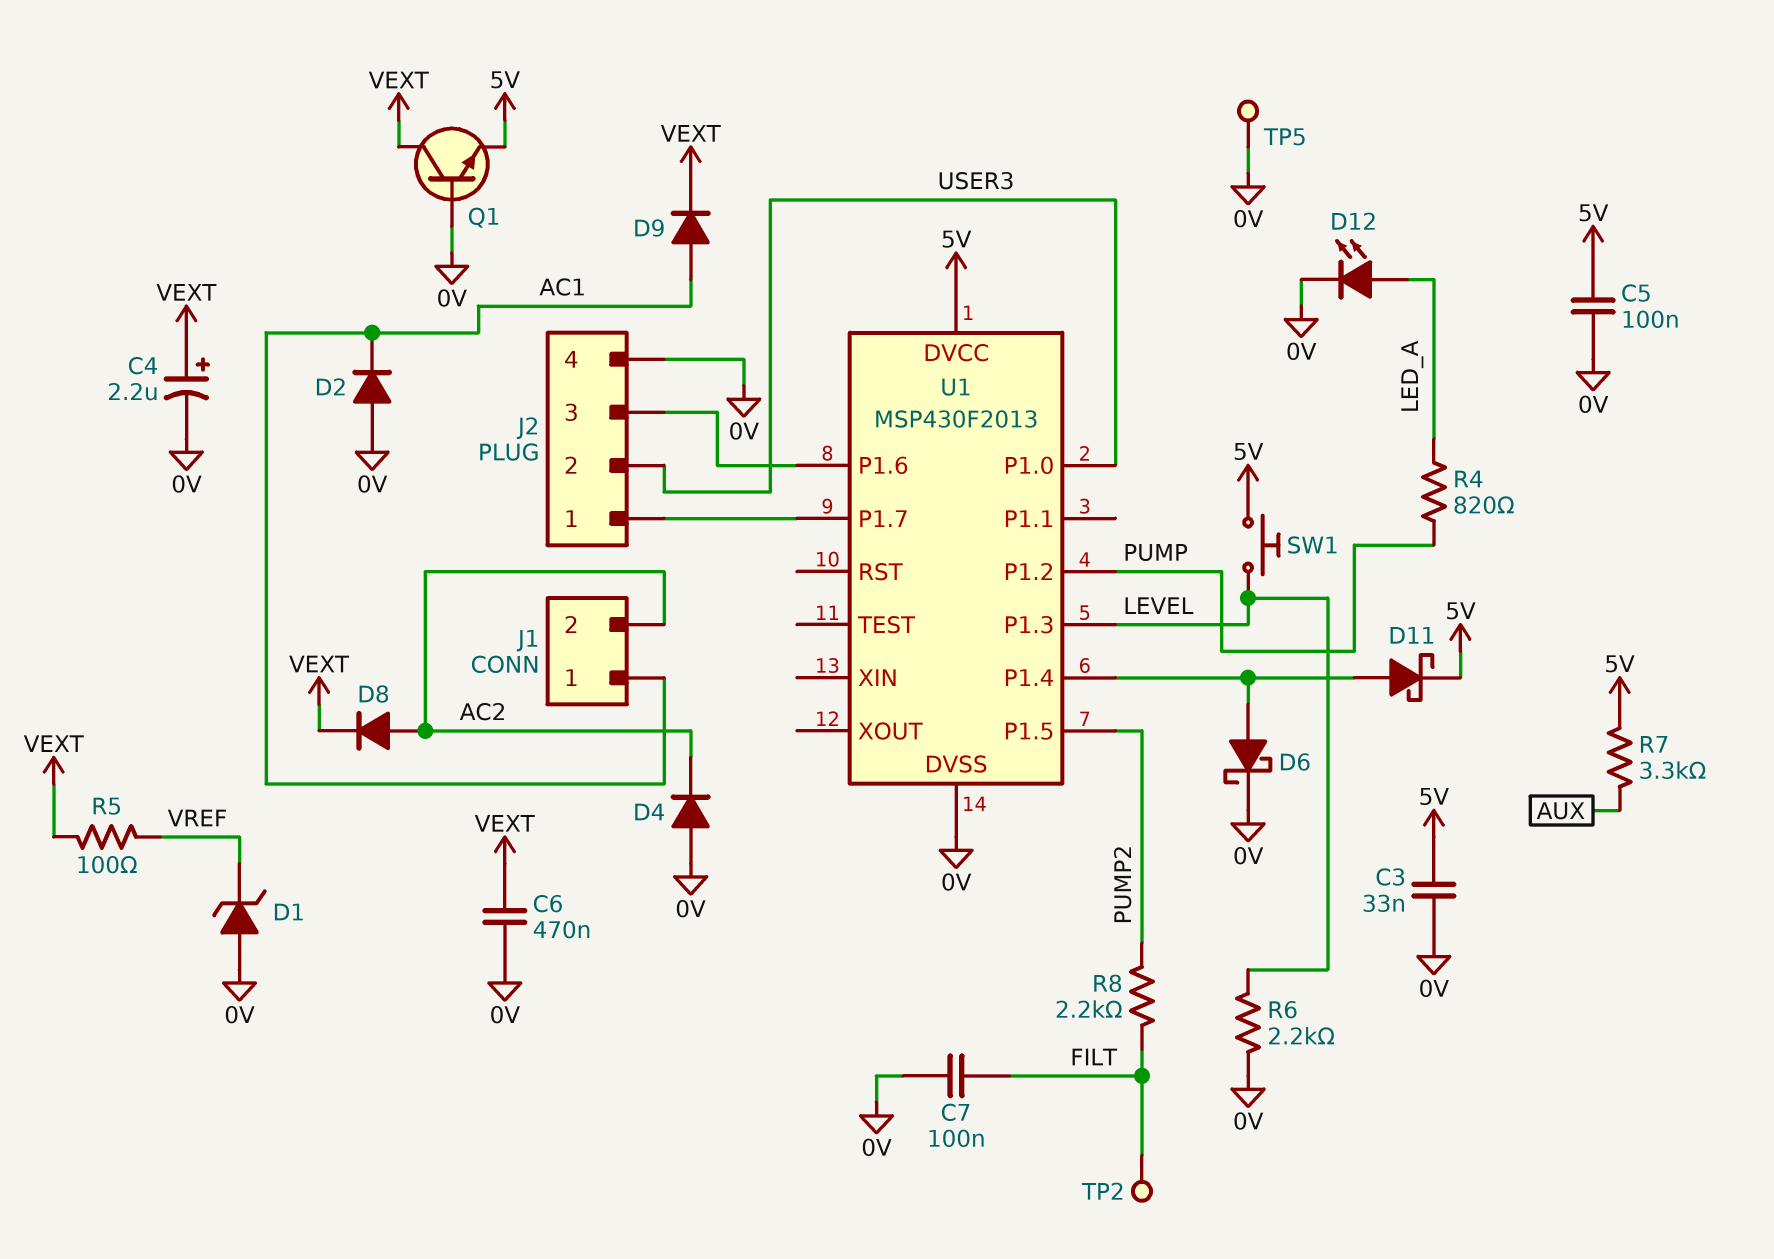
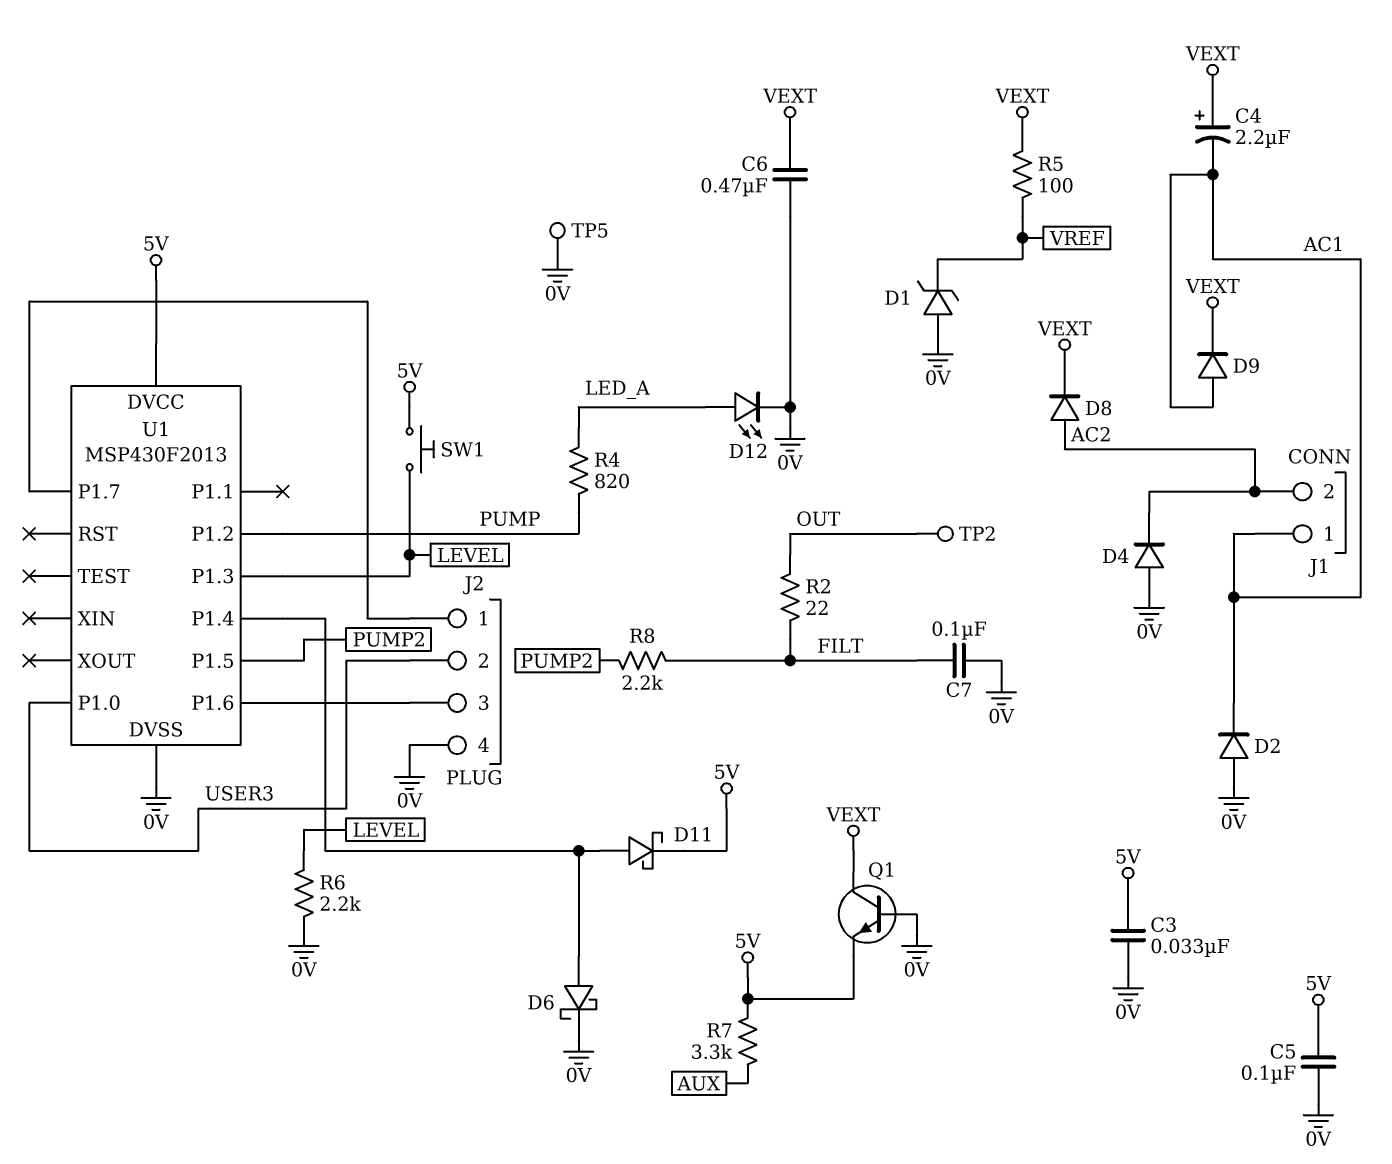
C4: 2.2uF (plus VEXT, minus 0V) -> 2.2uF (plus VEXT, minus AC1)
R2: none -> 22 (FILT, OUT)
TP2: test point (FILT) -> test point (OUT)

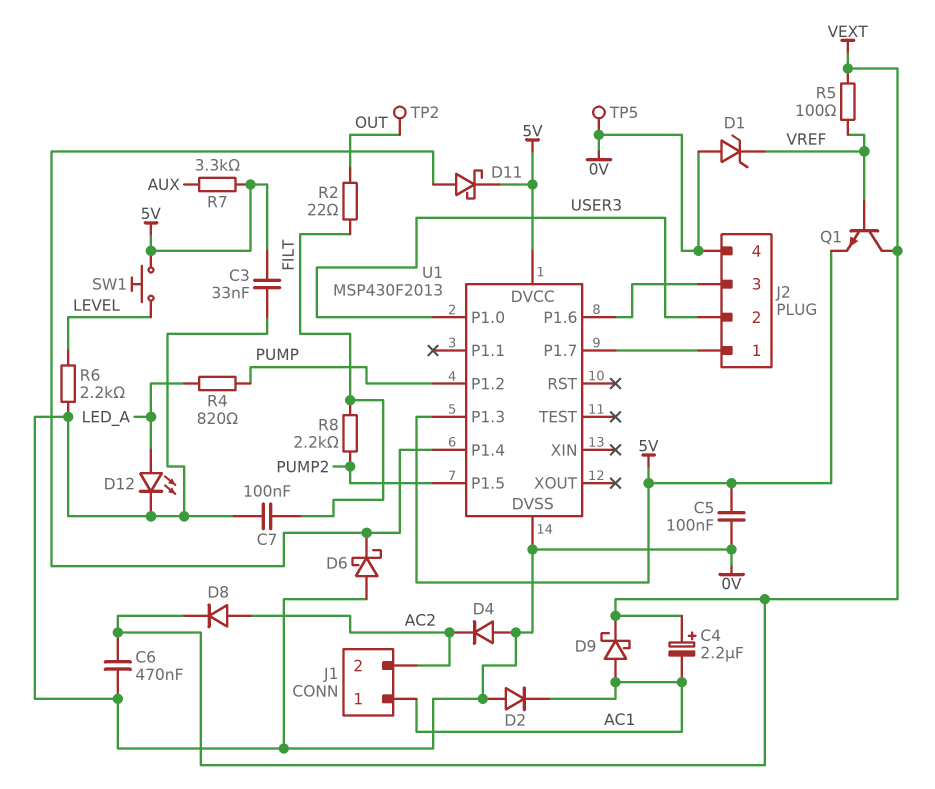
D6: schottky (A U1/P1.4, K 0V) -> schottky (A 0V, K U1/P1.4)
D9: diode (A AC1, K VEXT) -> schottky (A AC1, K VEXT)
Q1: NPN (B 0V, C VEXT, E 5V) -> NPN (B VREF, C VEXT, E 5V)
U1 pin P1.3: LEVEL -> 5V

